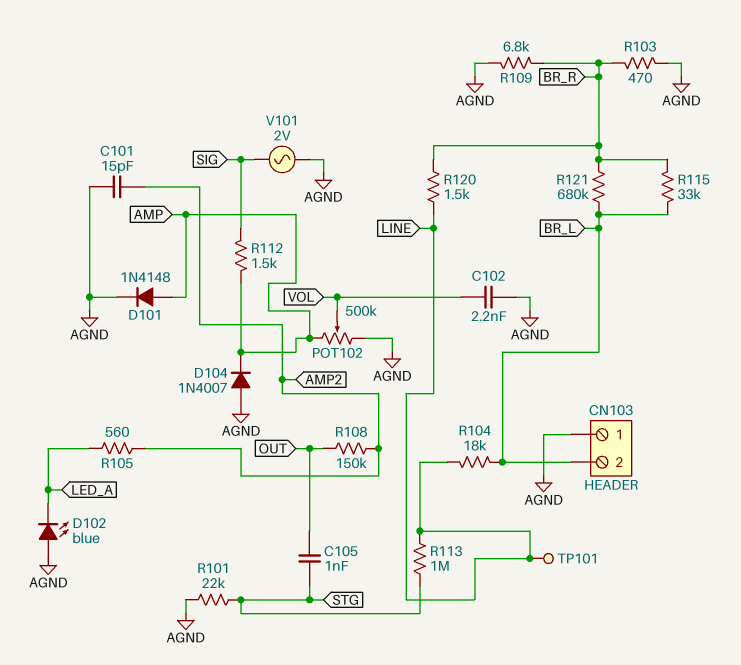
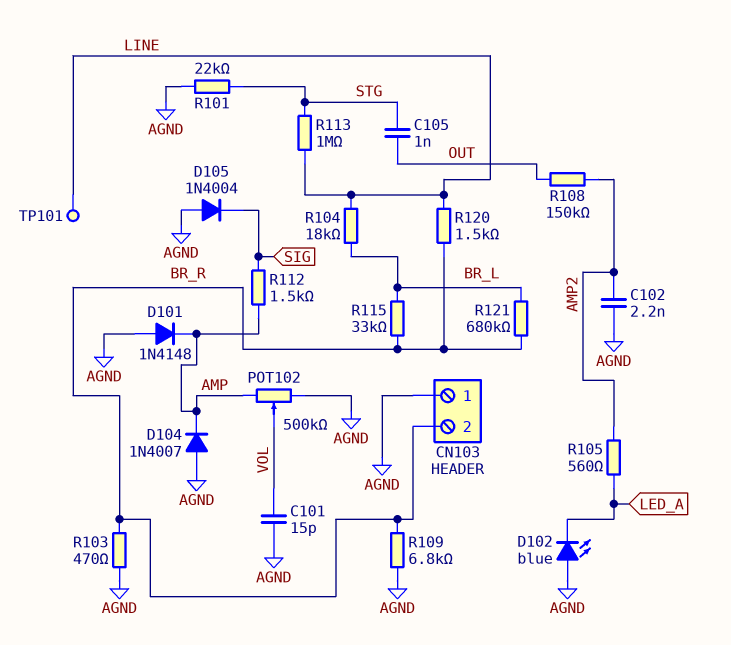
C101: 15pF (AGND, AMP2) -> 15pF (AGND, VOL)
C102: 2.2nF (AGND, VOL) -> 2.2nF (AGND, AMP2)
CN103 pin 2: BR_L -> BR_R
D101: diode 1N4148 (A AMP, K AGND) -> diode 1N4148 (A AGND, K AMP)
D105: none -> diode 1N4004 (A AGND, K SIG)
V101: AC 2V (AGND, SIG) -> none

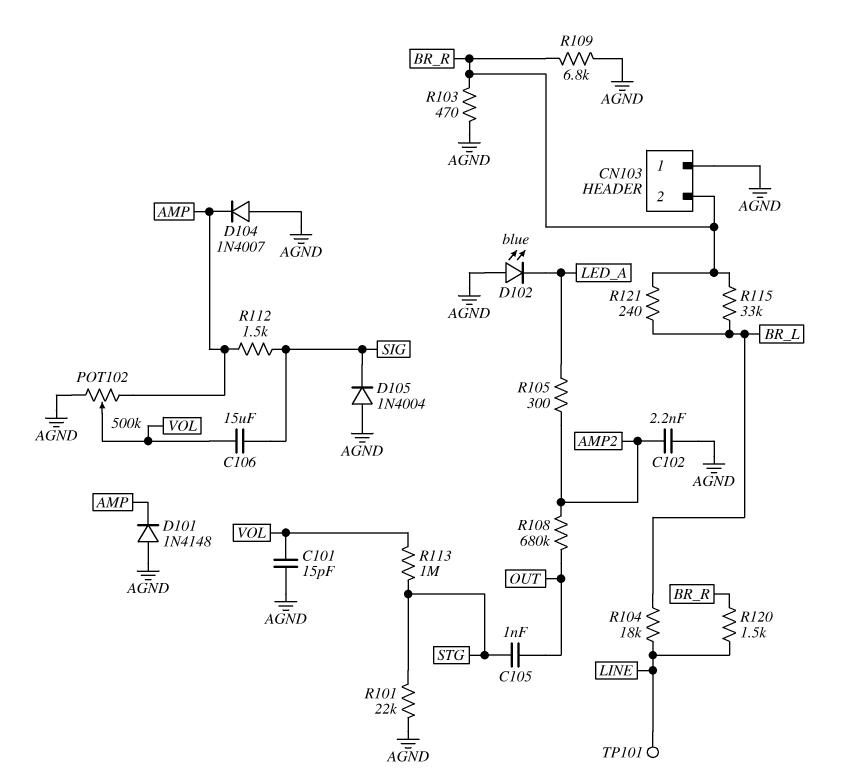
C106: none -> 15uF (SIG, VOL)
R105: 560 (AMP2, LED_A) -> 300 (AMP2, LED_A)
R108: 150k (AMP2, OUT) -> 680k (AMP2, OUT)
R113: 1M (LINE, STG) -> 1M (STG, VOL)
R121: 680k (BR_L, BR_R) -> 240 (BR_L, BR_R)

